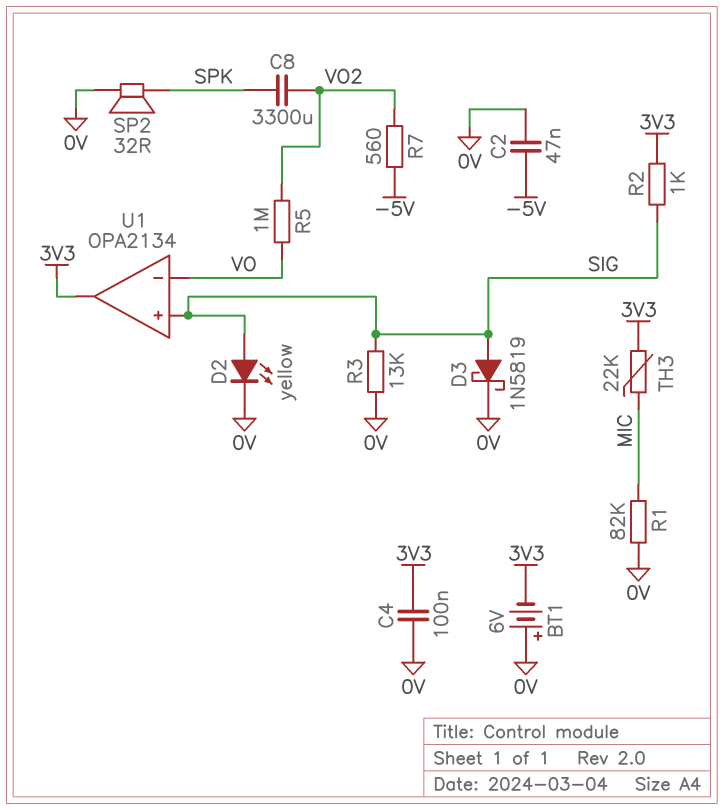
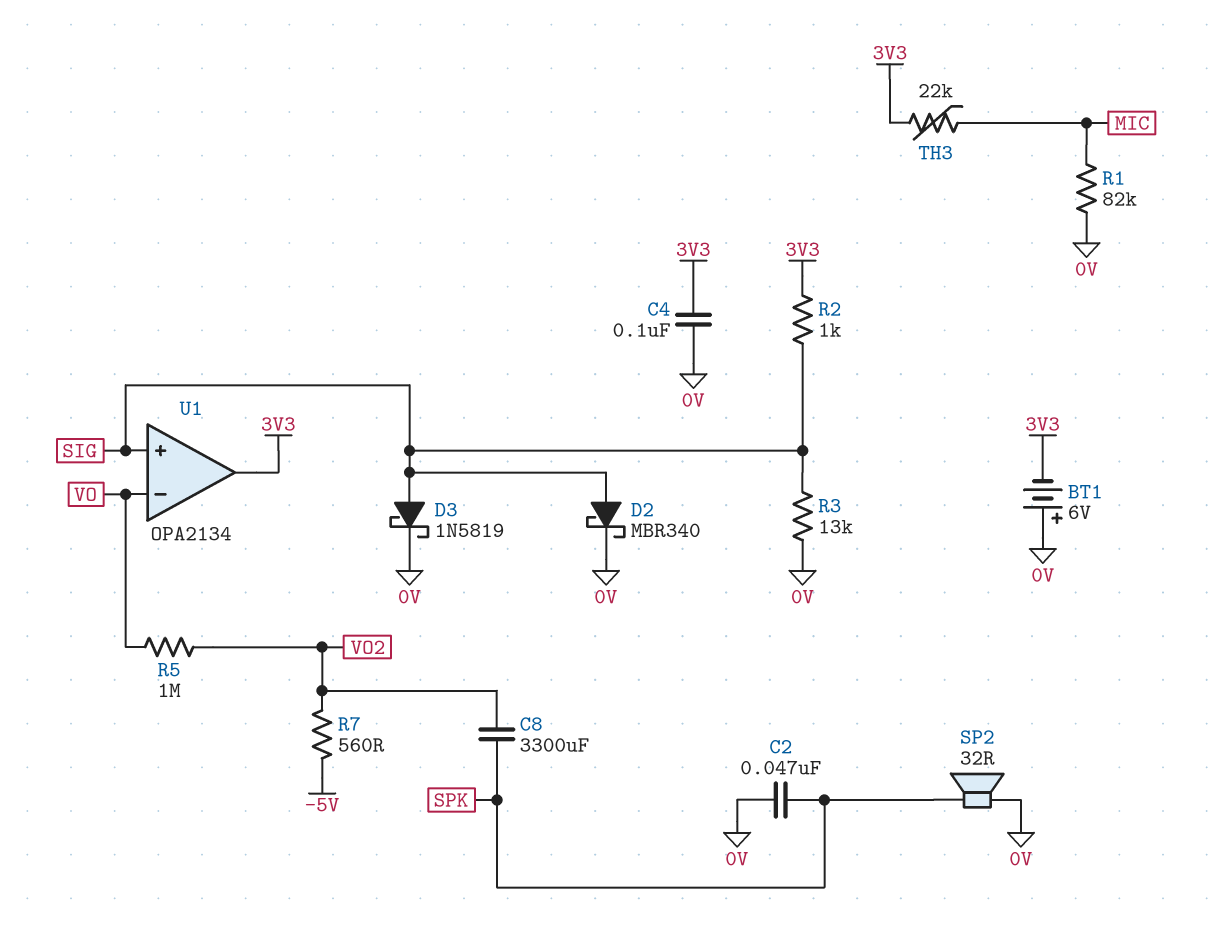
C2: 47nF (-5V, 0V) -> 47nF (0V, SPK)
D2: LED yellow (A SIG, K 0V) -> schottky MBR340 (A SIG, K 0V)

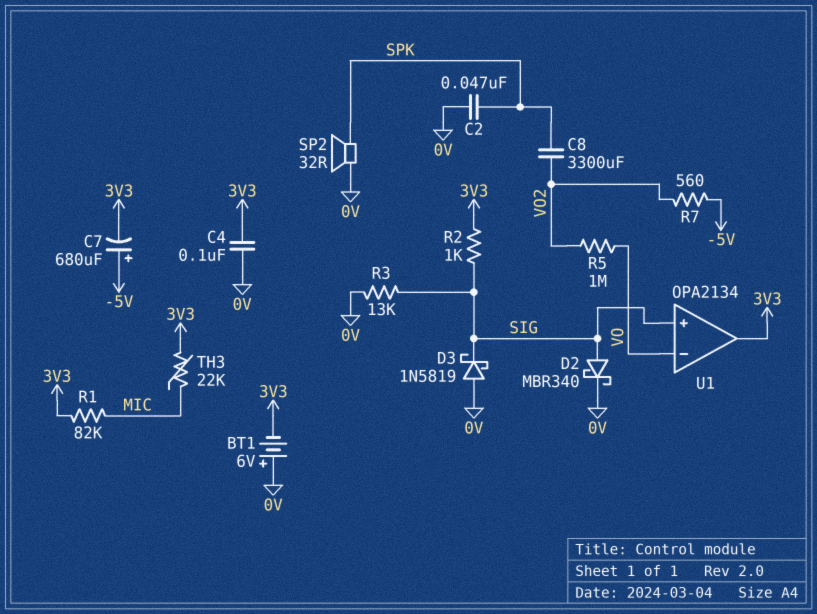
C7: none -> 680uF (plus -5V, minus 3V3)
D3: schottky 1N5819 (A SIG, K 0V) -> schottky 1N5819 (A 0V, K SIG)
R1: 82k (0V, MIC) -> 82k (3V3, MIC)

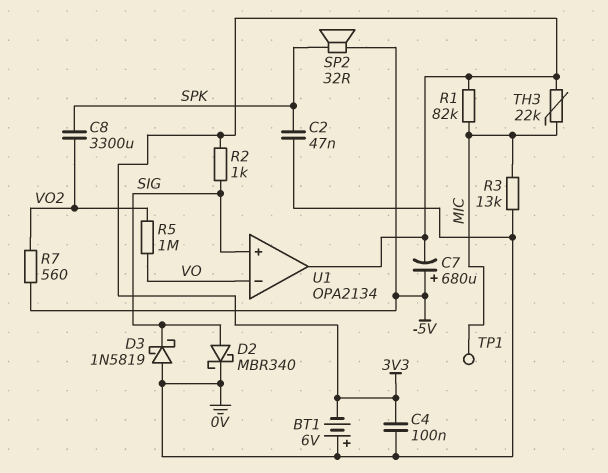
R3: 13k (0V, SIG) -> 13k (0V, MIC)
SP2: speaker 32R (0V, SPK) -> speaker 32R (-5V, SPK)
TP1: none -> test point (MIC)

